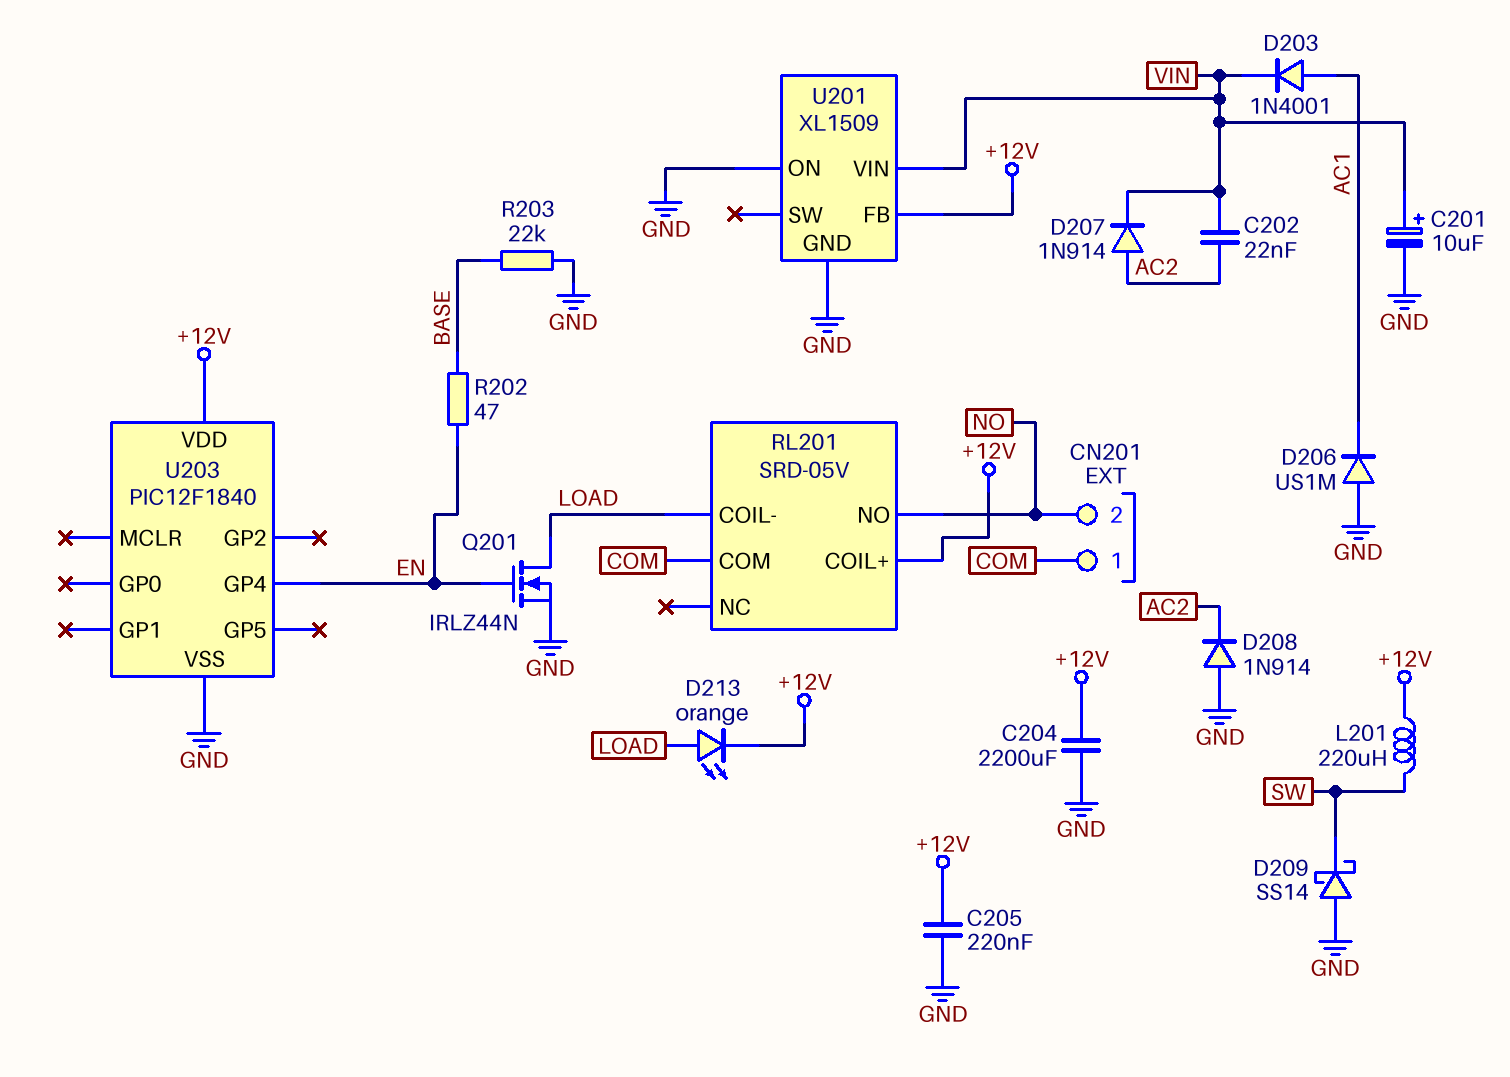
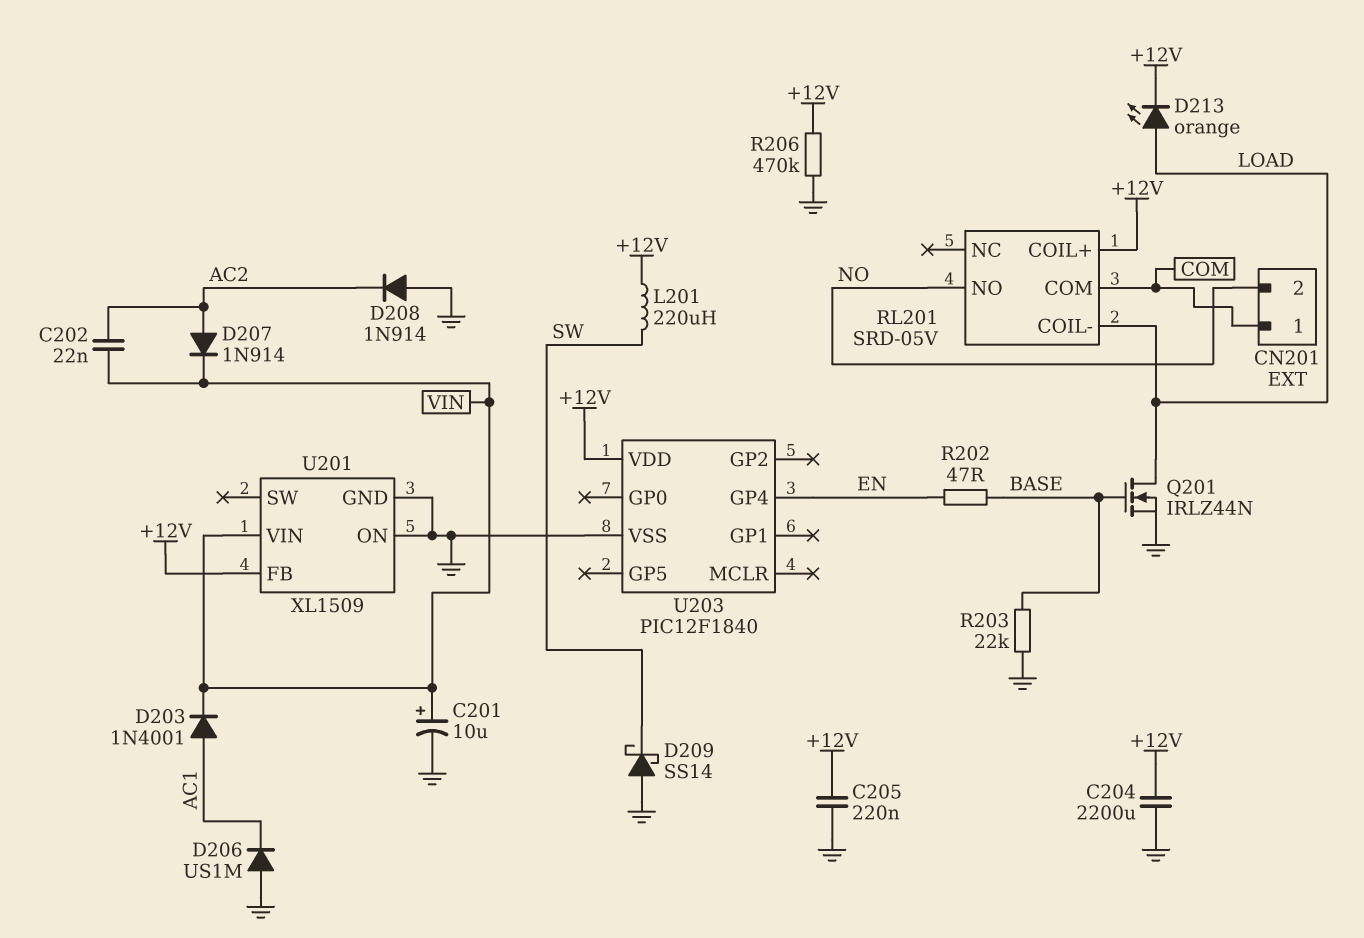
Q201: NMOS IRLZ44N (G EN, D LOAD, S GND) -> NMOS IRLZ44N (G BASE, D LOAD, S GND)
R206: none -> 470k (+12V, GND)

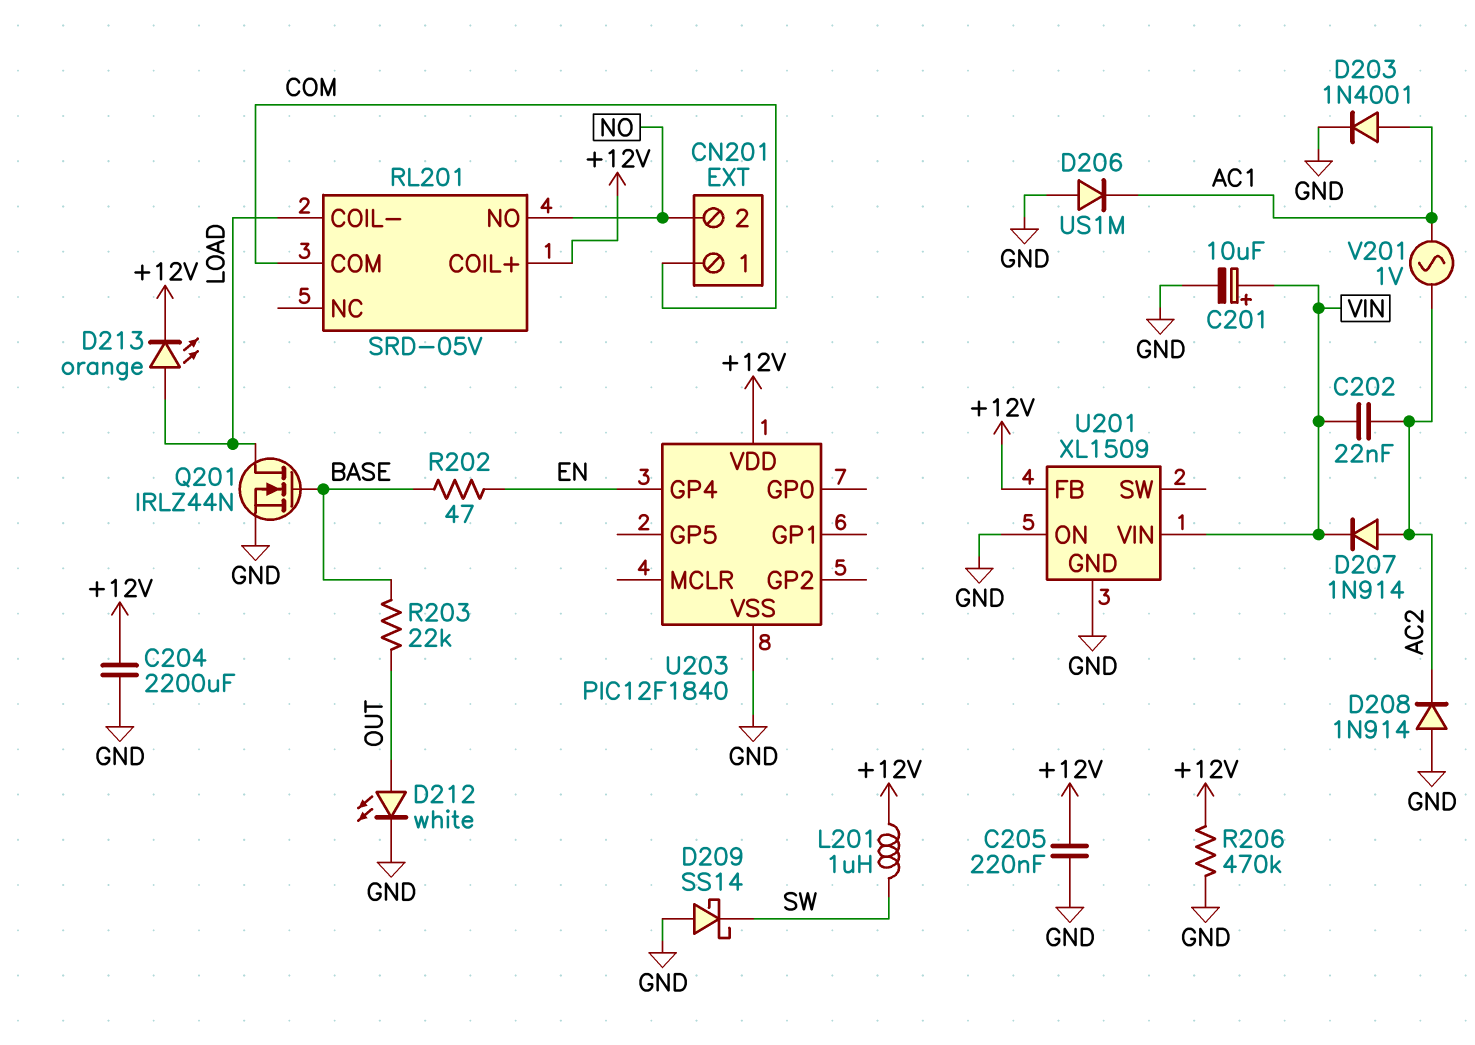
D203: diode 1N4001 (A AC1, K VIN) -> diode 1N4001 (A AC1, K GND)
D212: none -> LED white (A OUT, K GND)
L201: 220uH (+12V, SW) -> 1uH (+12V, SW)
R203: 22k (BASE, GND) -> 22k (BASE, OUT)
V201: none -> AC 1V (AC1, AC2)

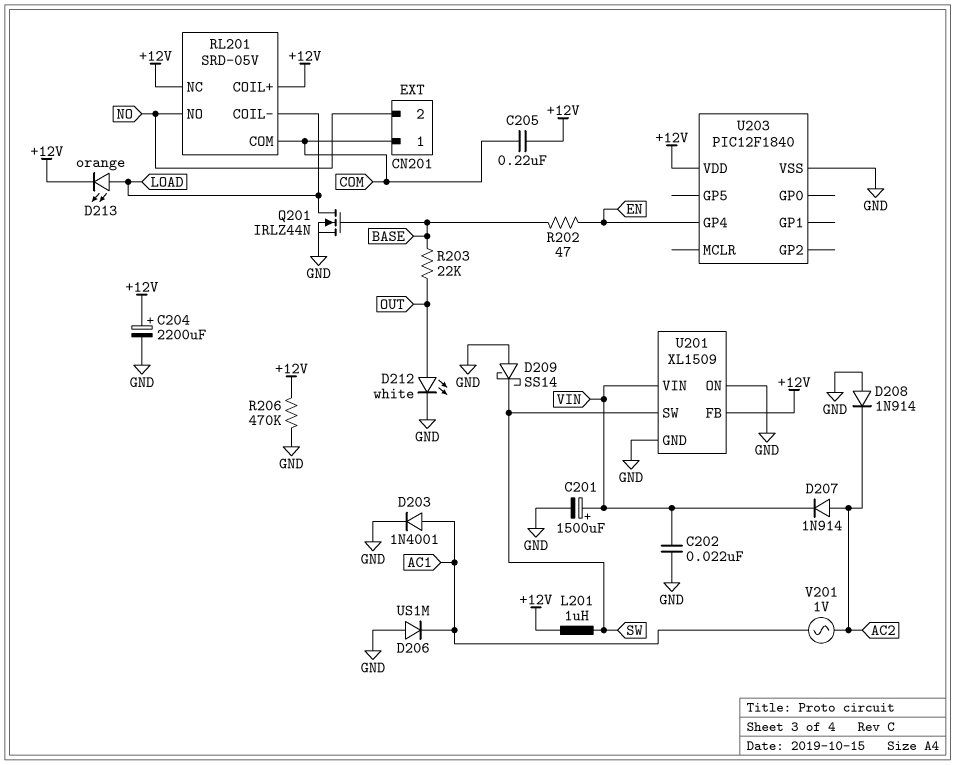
C201: 10uF (plus VIN, minus GND) -> 1500uF (plus VIN, minus GND)
C202: 22nF (AC2, VIN) -> 22nF (GND, VIN)
C204: 2200uF (+12V, GND) -> 2200uF (plus +12V, minus GND)
C205: 220nF (+12V, GND) -> 220nF (+12V, COM)
RL201 pin NC: none -> +12V
U201 pin SW: none -> SW

